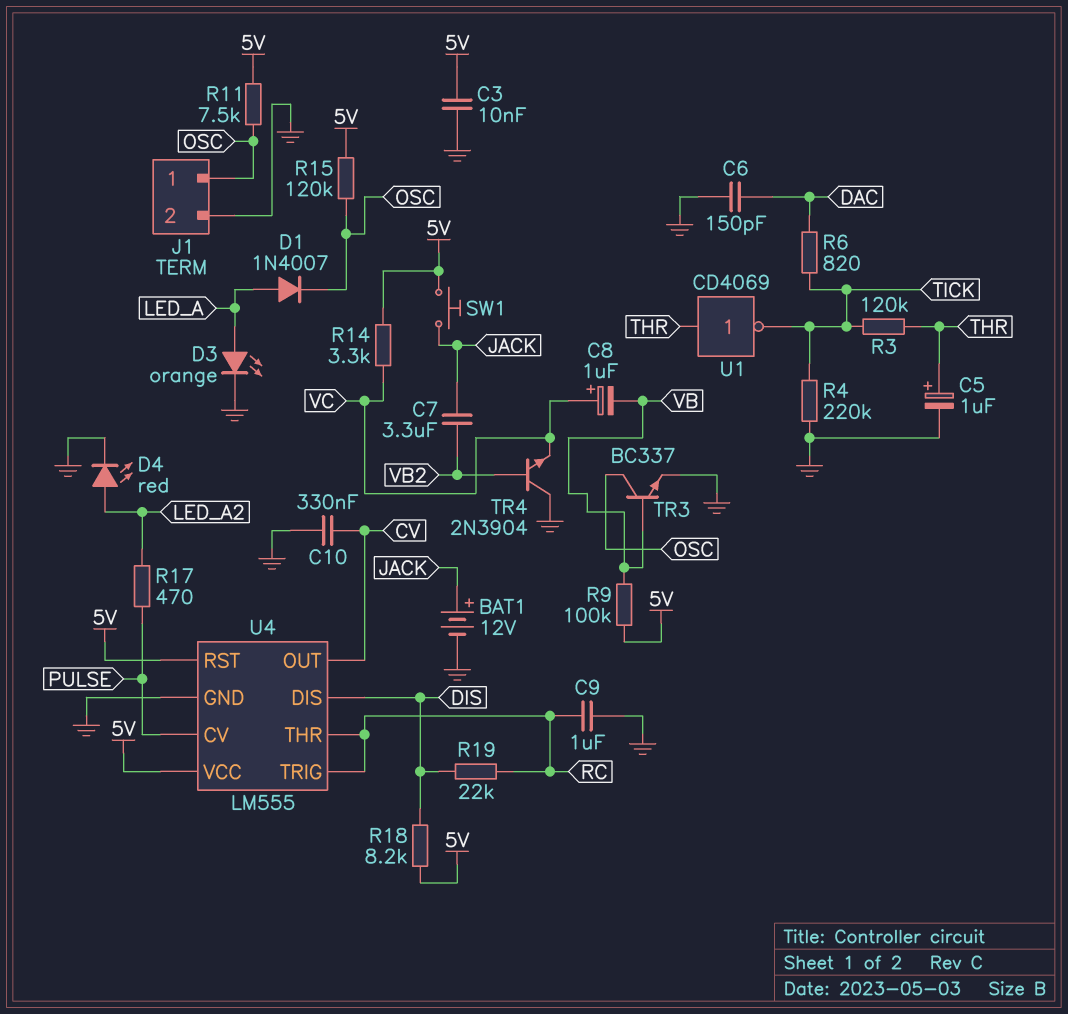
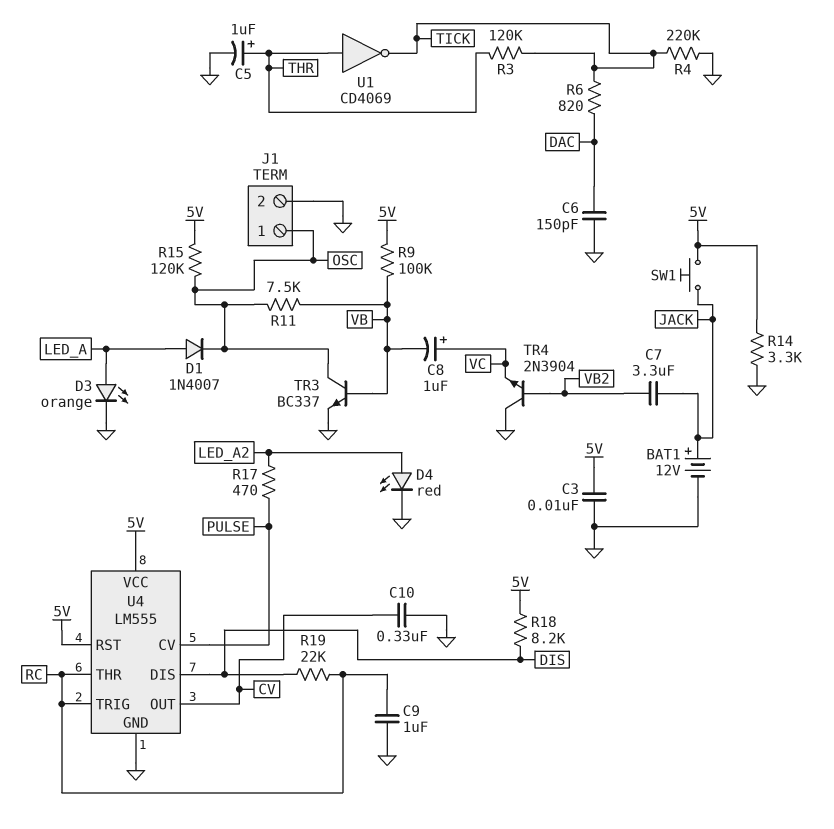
R11: 7.5k (5V, OSC) -> 7.5k (OSC, VB)
R14: 3.3k (5V, VC) -> 3.3k (5V, GND)

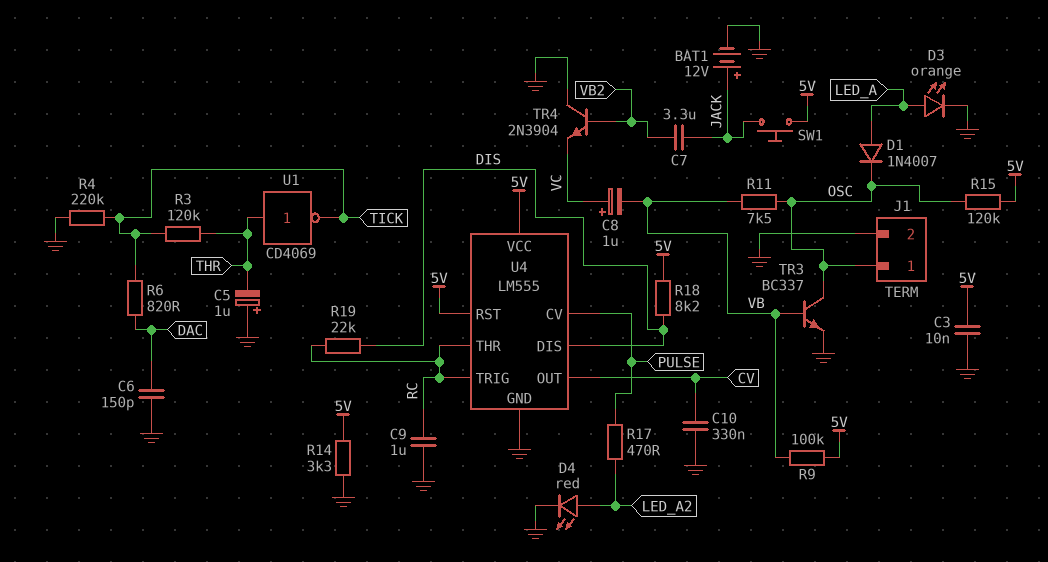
C5: 1uF (plus THR, minus GND) -> 1uF (plus GND, minus THR)

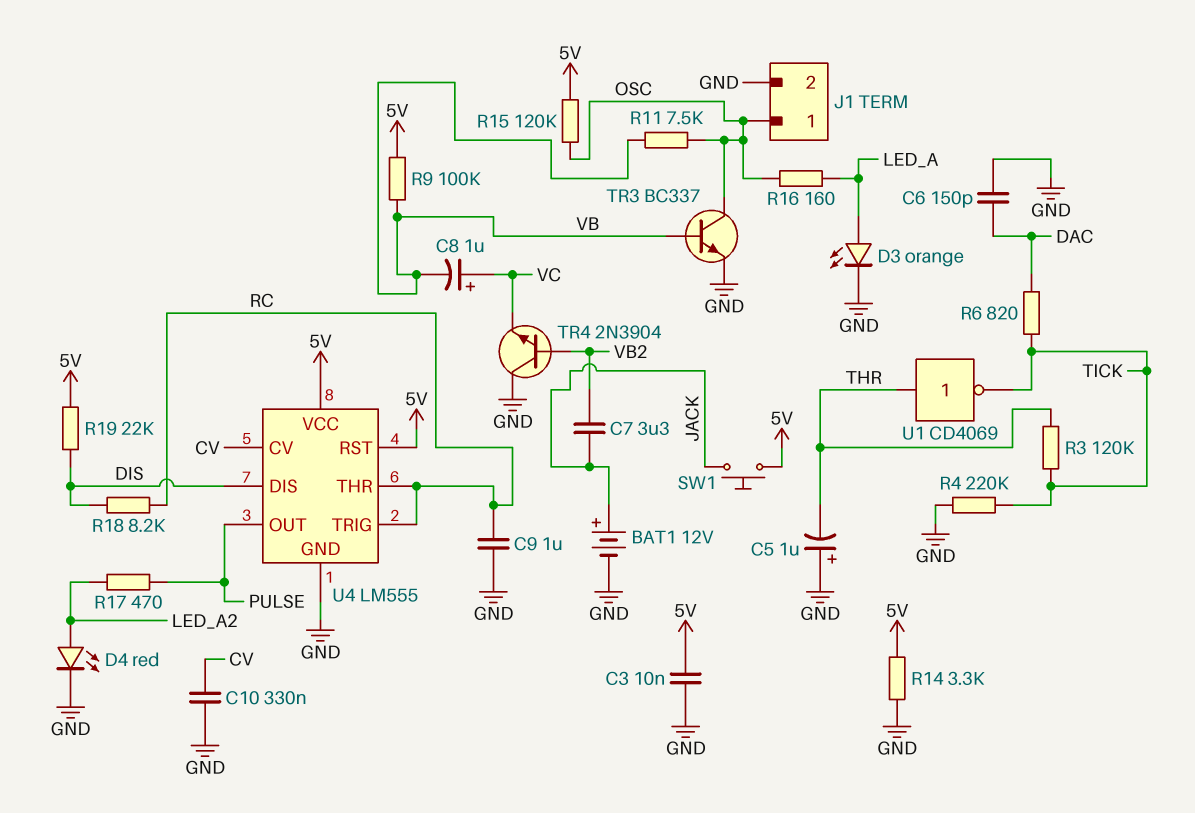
D1: diode 1N4007 (A LED_A, K OSC) -> none
R16: none -> 160 (LED_A, OSC)
R18: 8.2k (5V, DIS) -> 8.2k (DIS, RC)
R19: 22k (DIS, RC) -> 22k (5V, DIS)
U4 pin CV: PULSE -> CV
U4 pin OUT: CV -> PULSE

